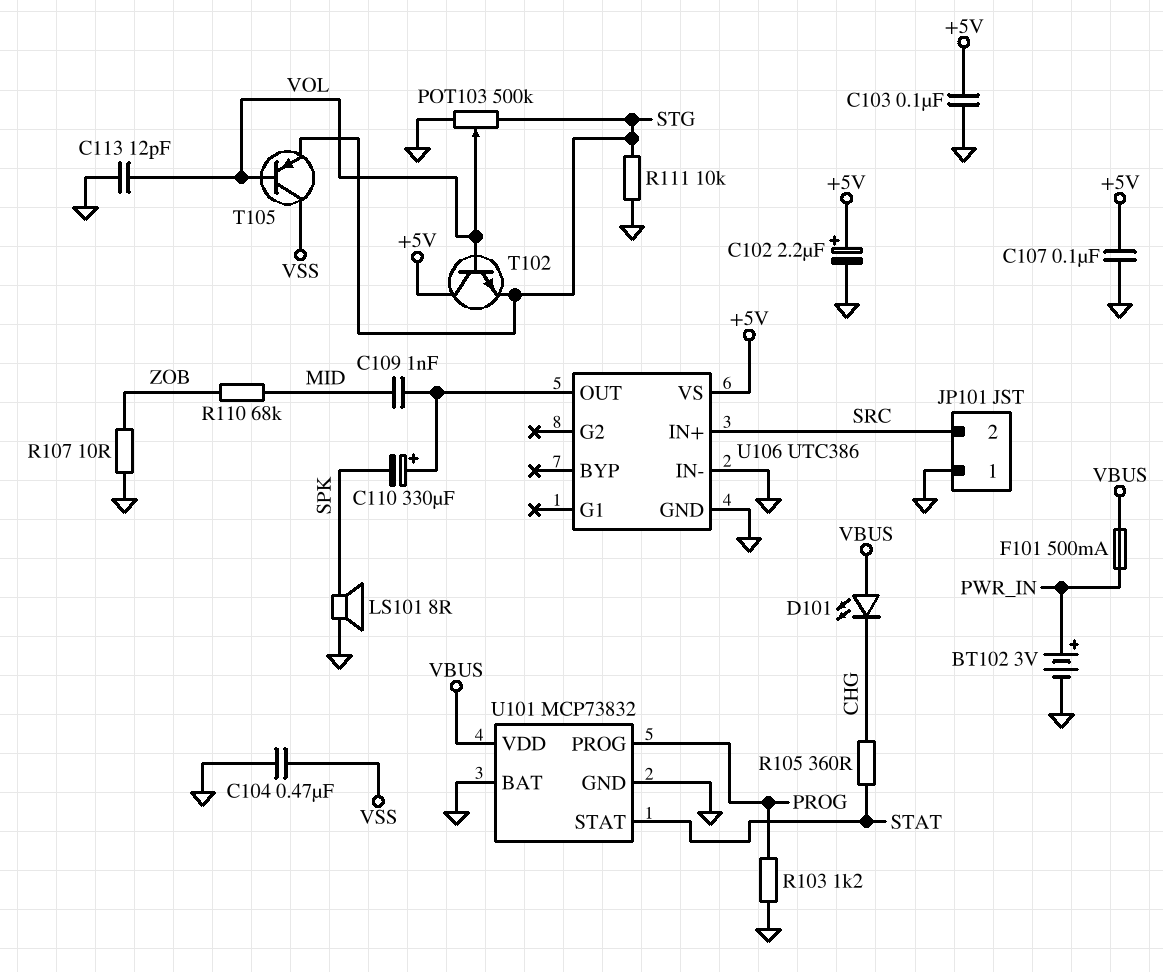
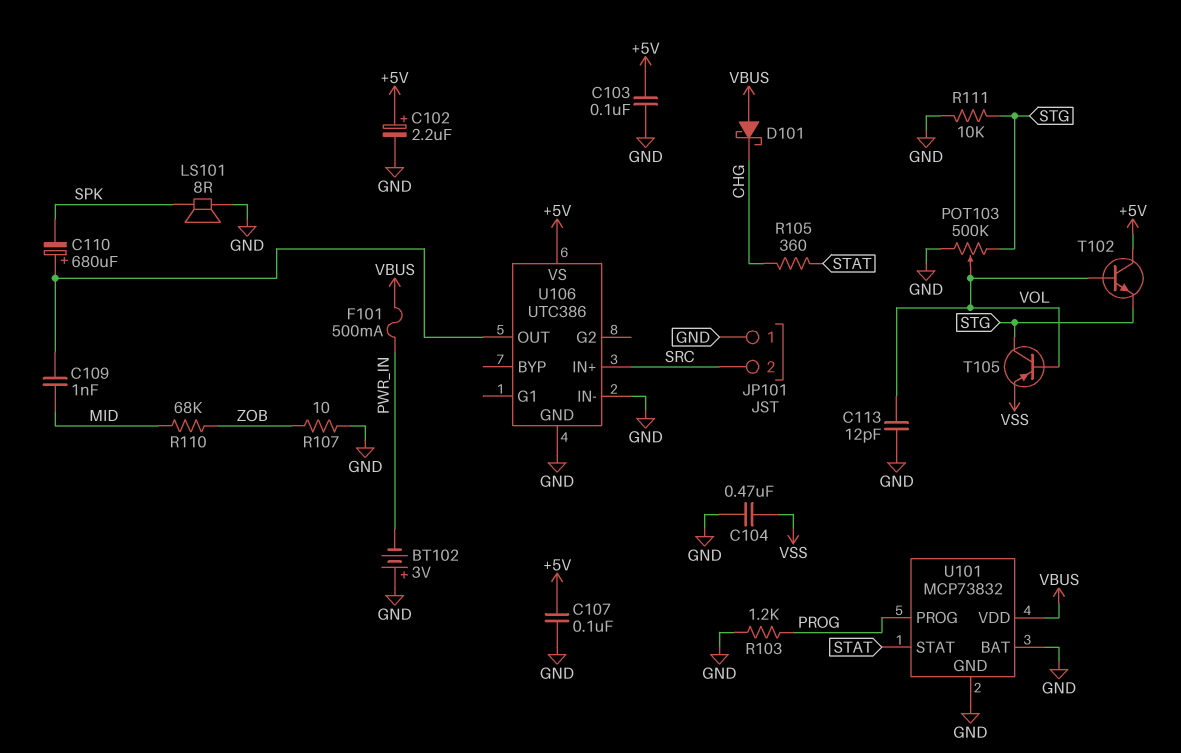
BT102: 3V (plus PWR_IN, minus GND) -> 3V (plus GND, minus PWR_IN)
C110: 330uF (plus U106/OUT, minus SPK) -> 680uF (plus U106/OUT, minus SPK)
D101: LED (A VBUS, K CHG) -> schottky (A VBUS, K CHG)
T105: PNP (B VOL, C VSS, E STG) -> PNP (B VOL, C STG, E VSS)

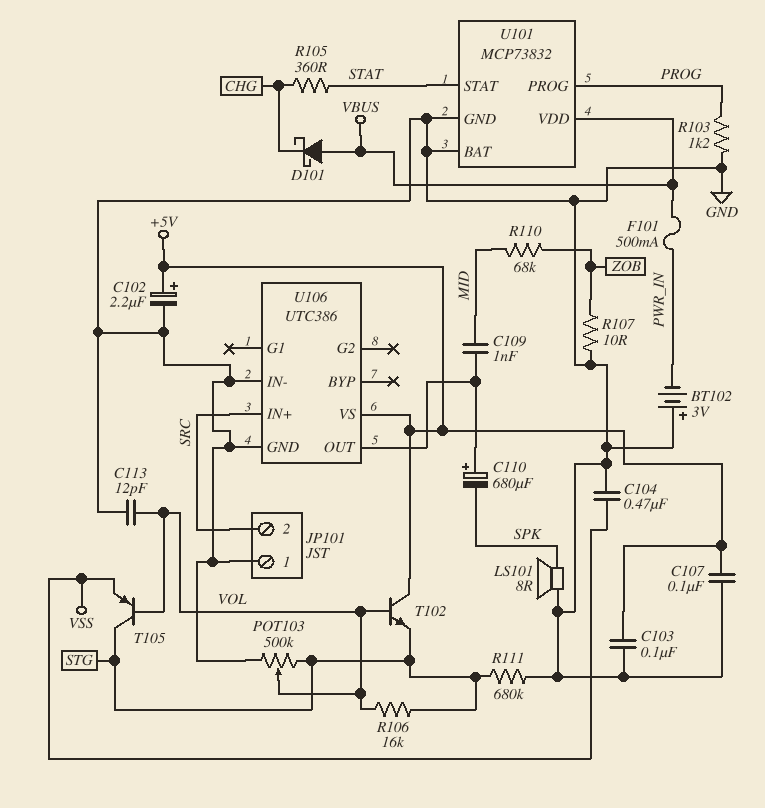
R106: none -> 16k (STG, VOL)
R111: 10k (GND, STG) -> 680k (GND, STG)

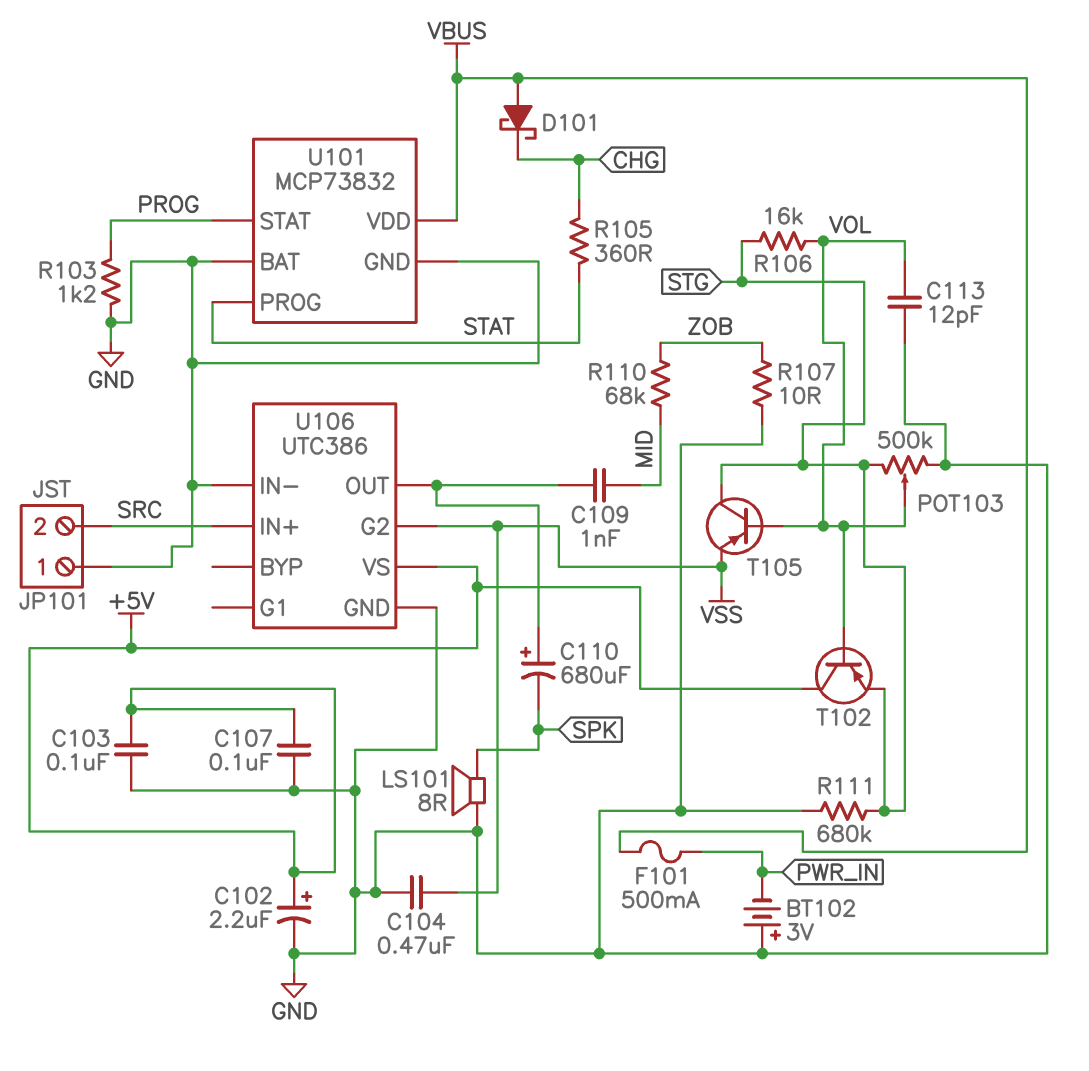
T102: NPN (B VOL, C +5V, E STG) -> PNP (B VOL, C +5V, E STG)
U101 pin PROG: PROG -> STAT
U101 pin STAT: STAT -> PROG
U106 pin G2: none -> VSS

